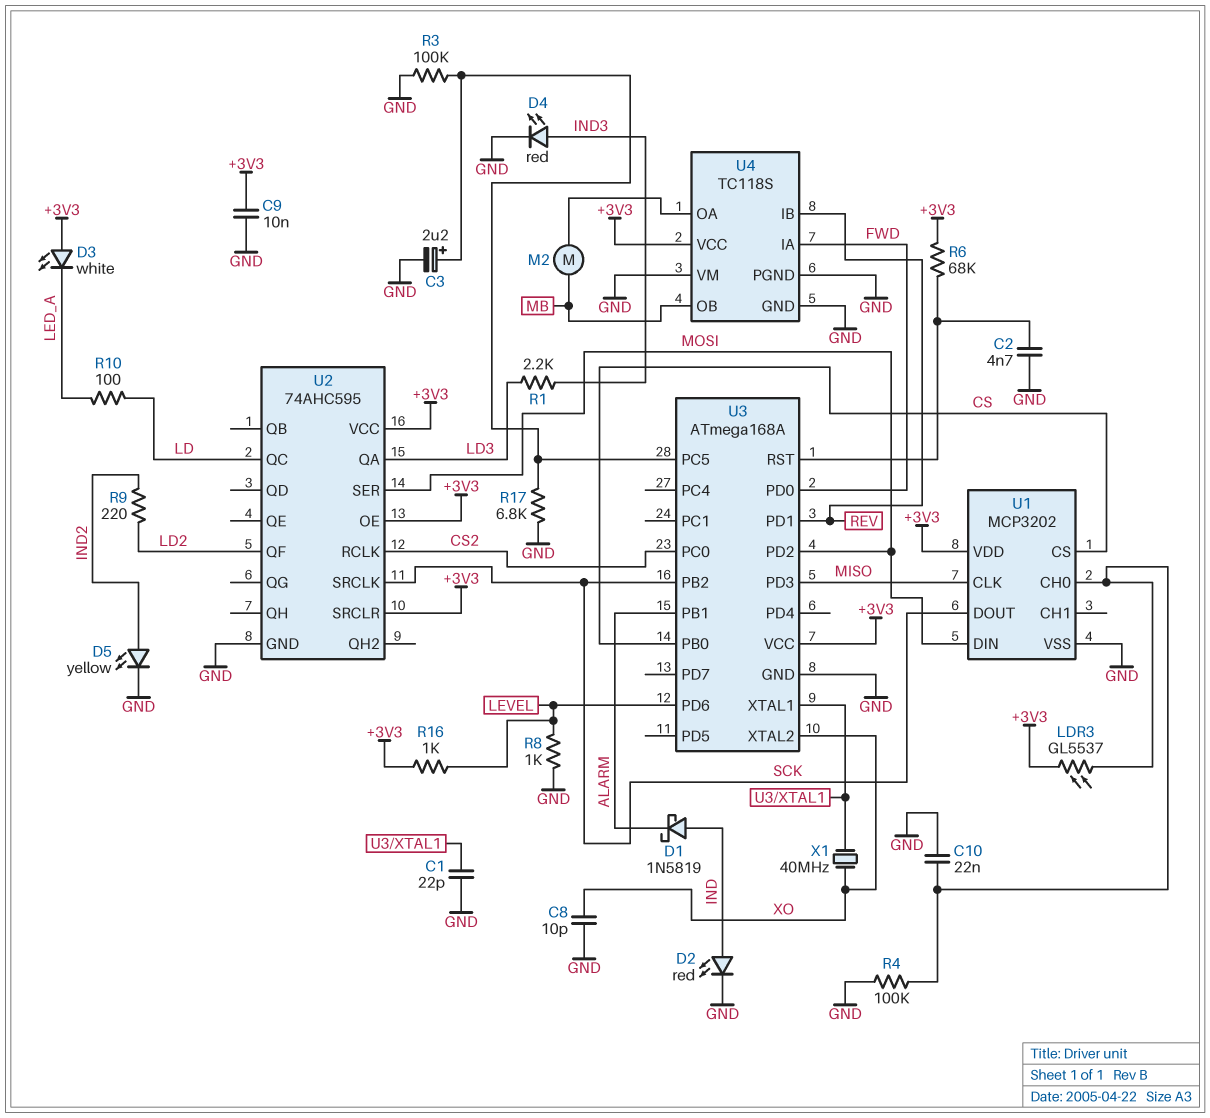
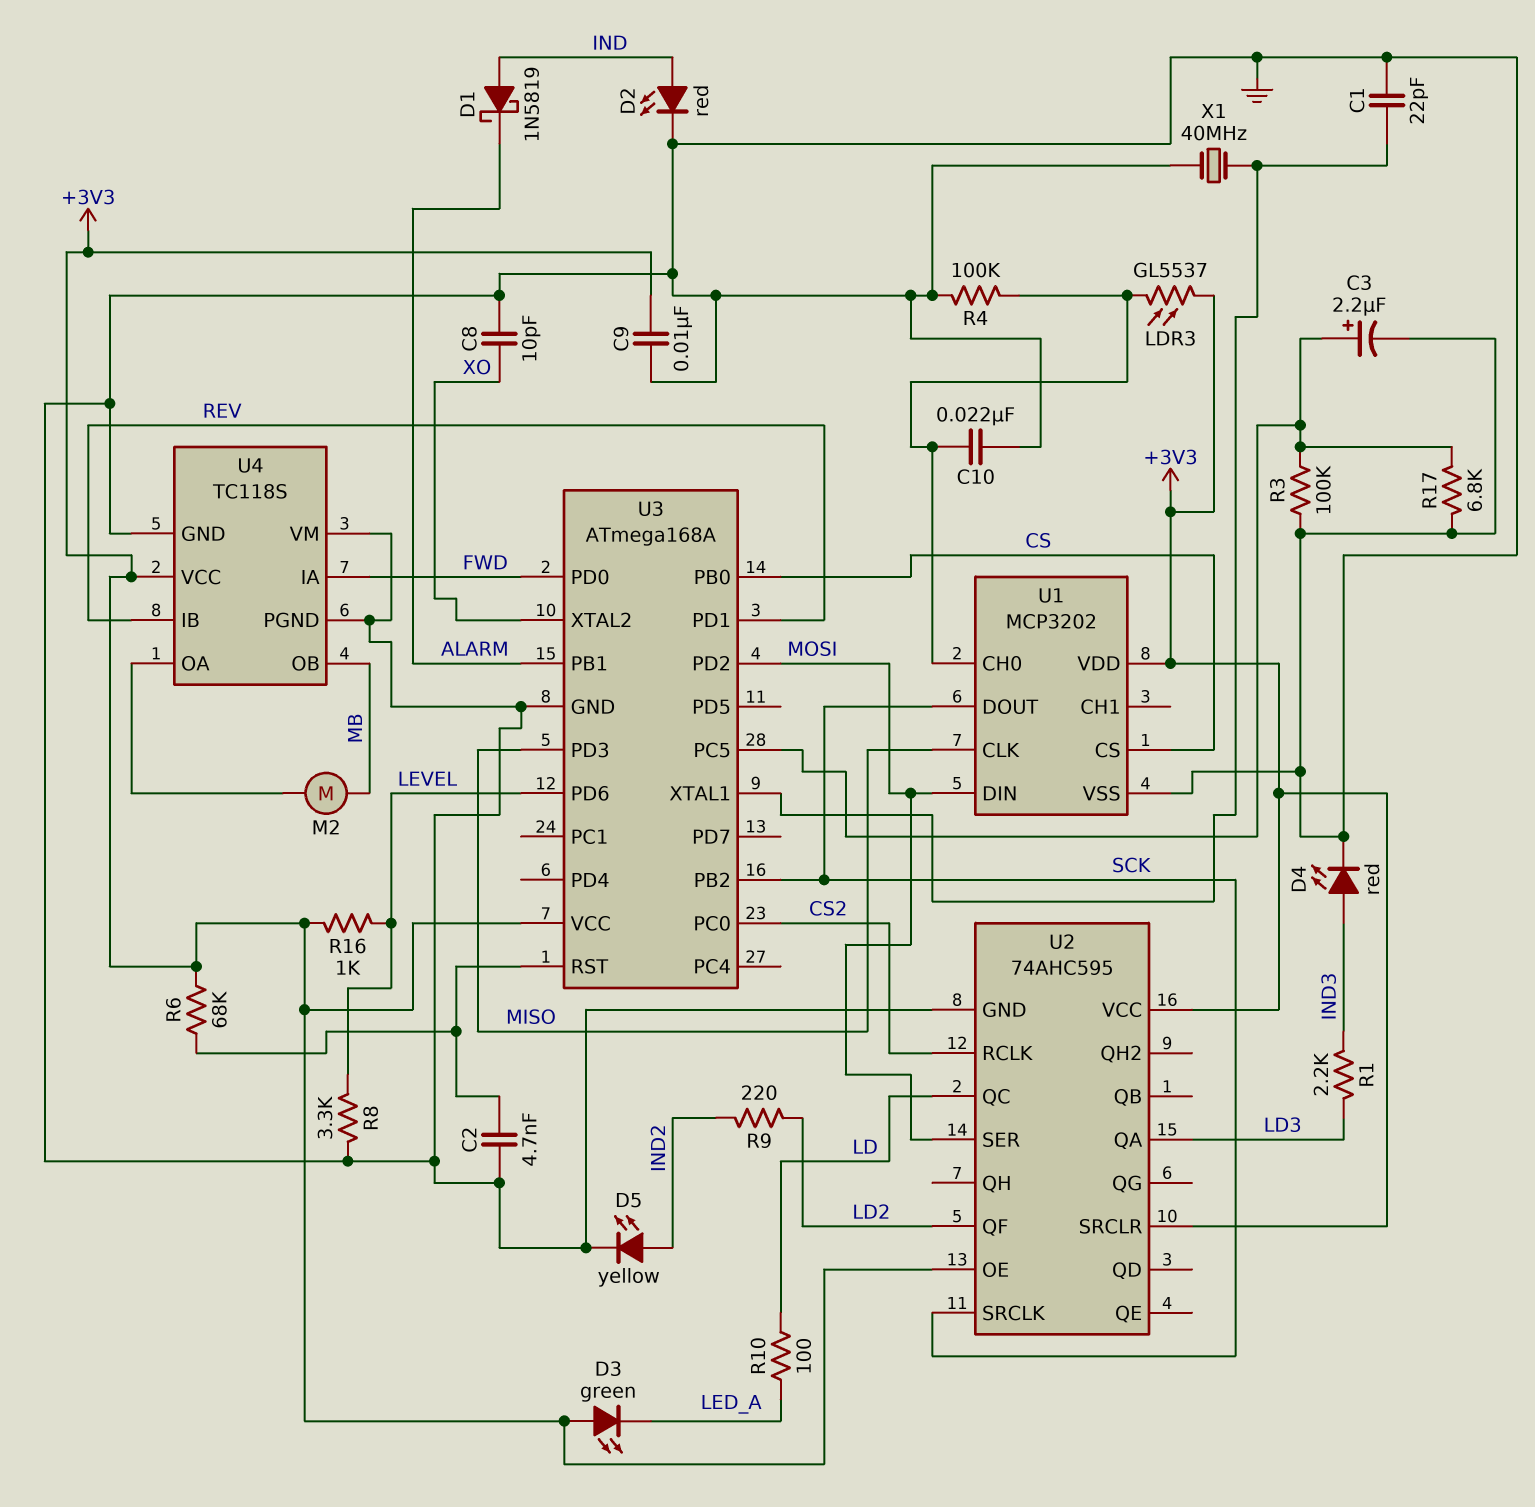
D3: LED white (A +3V3, K LED_A) -> LED green (A +3V3, K LED_A)
R8: 1k (GND, LEVEL) -> 3.3k (GND, LEVEL)
X1: 40MHz (U3/XTAL1, XO) -> 40MHz (GND, U3/XTAL1)

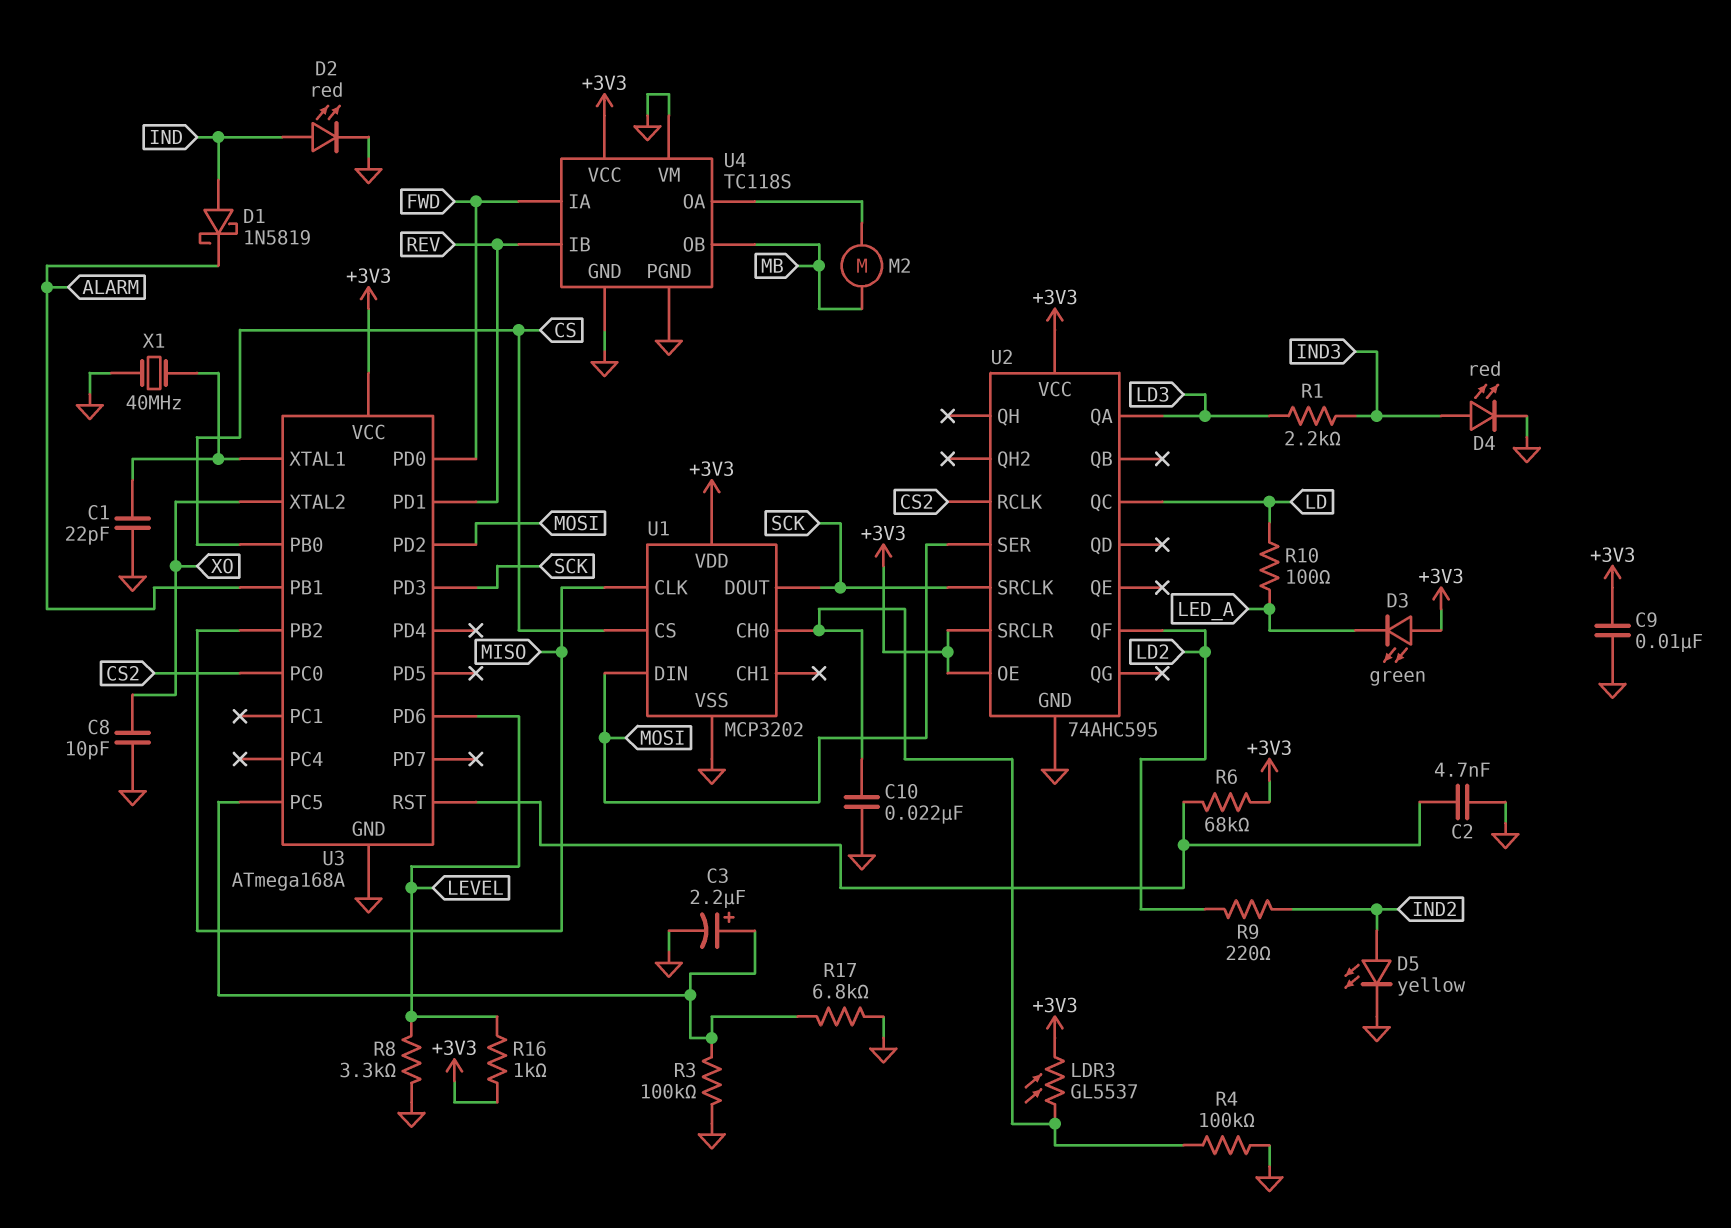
U3 pin PB2: SCK -> MISO
U3 pin PD3: MISO -> SCK

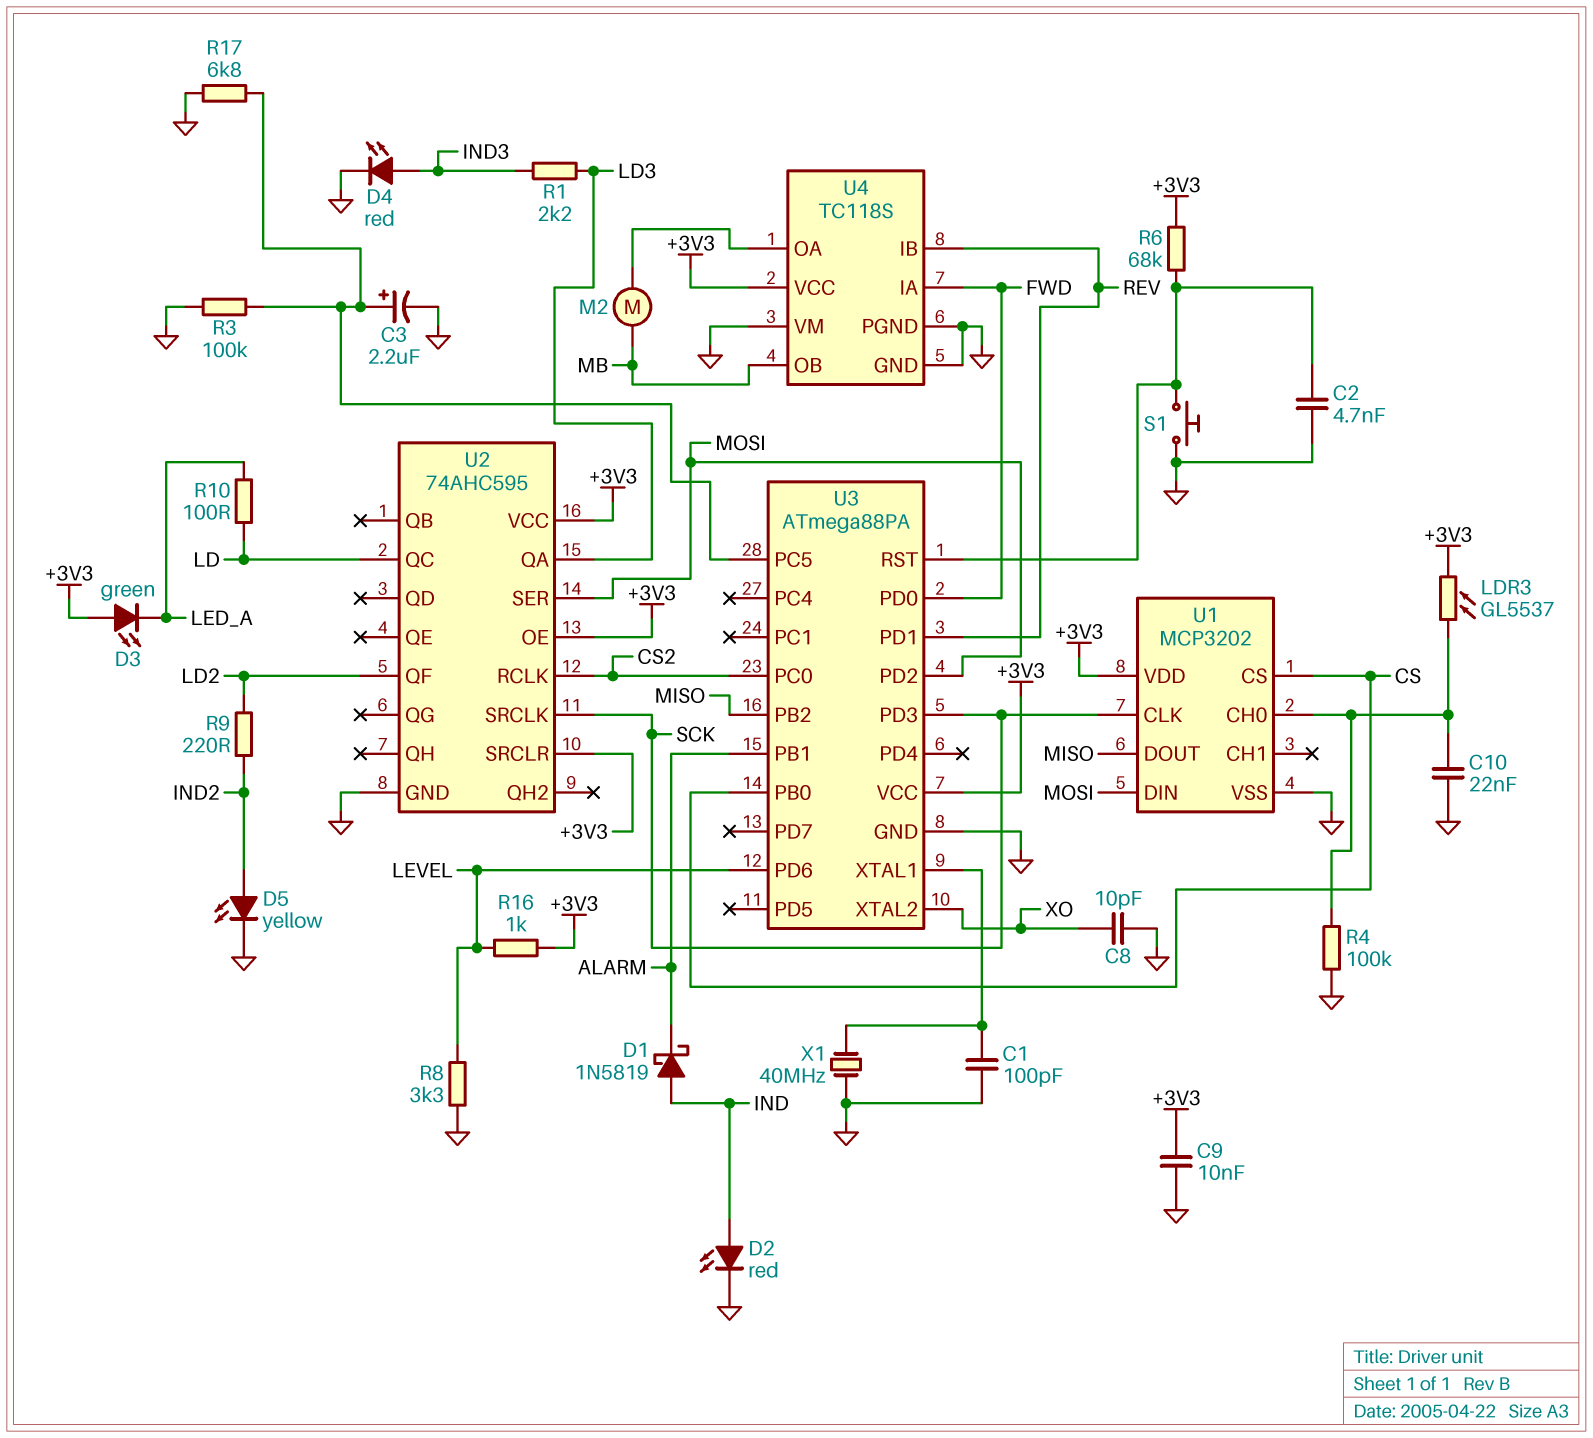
C1: 22pF (GND, U3/XTAL1) -> 100pF (GND, U3/XTAL1)
S1: none -> button (GND, U3/RST)
U1 pin CLK: MISO -> SCK
U1 pin DOUT: SCK -> MISO
U3: ATmega168A -> ATmega88PA

